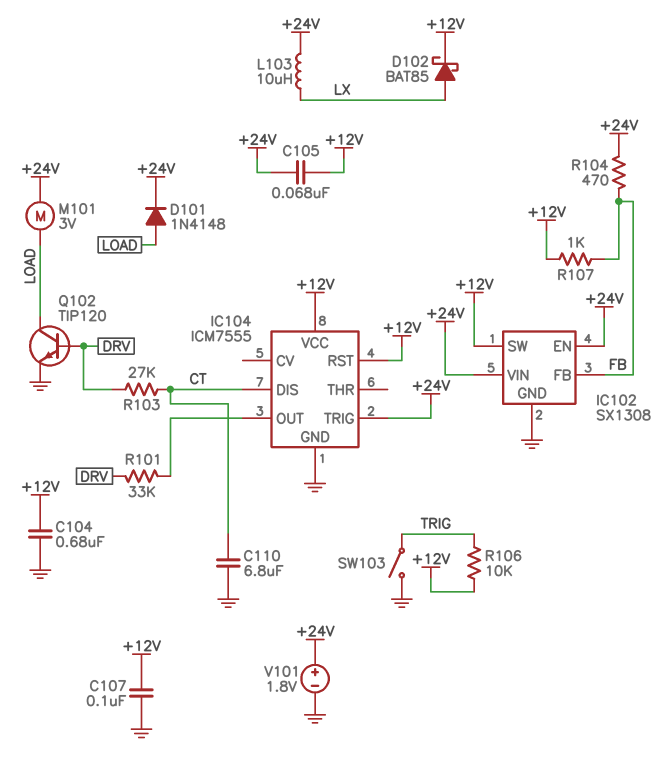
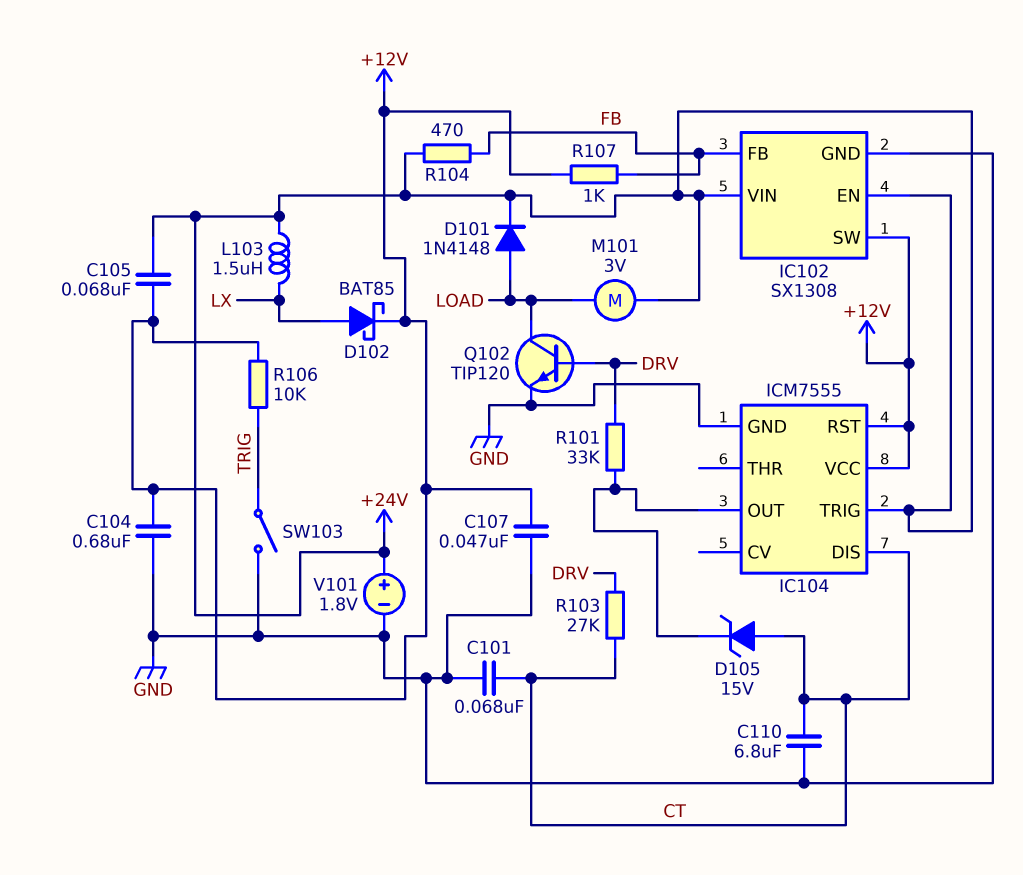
C101: none -> 68nF (CT, GND)
C107: 100nF (+12V, GND) -> 47nF (+12V, GND)
D105: none -> zener 15V (A CT, K IC104/OUT)
L103: 10uH (+24V, LX) -> 1.5uH (+24V, LX)

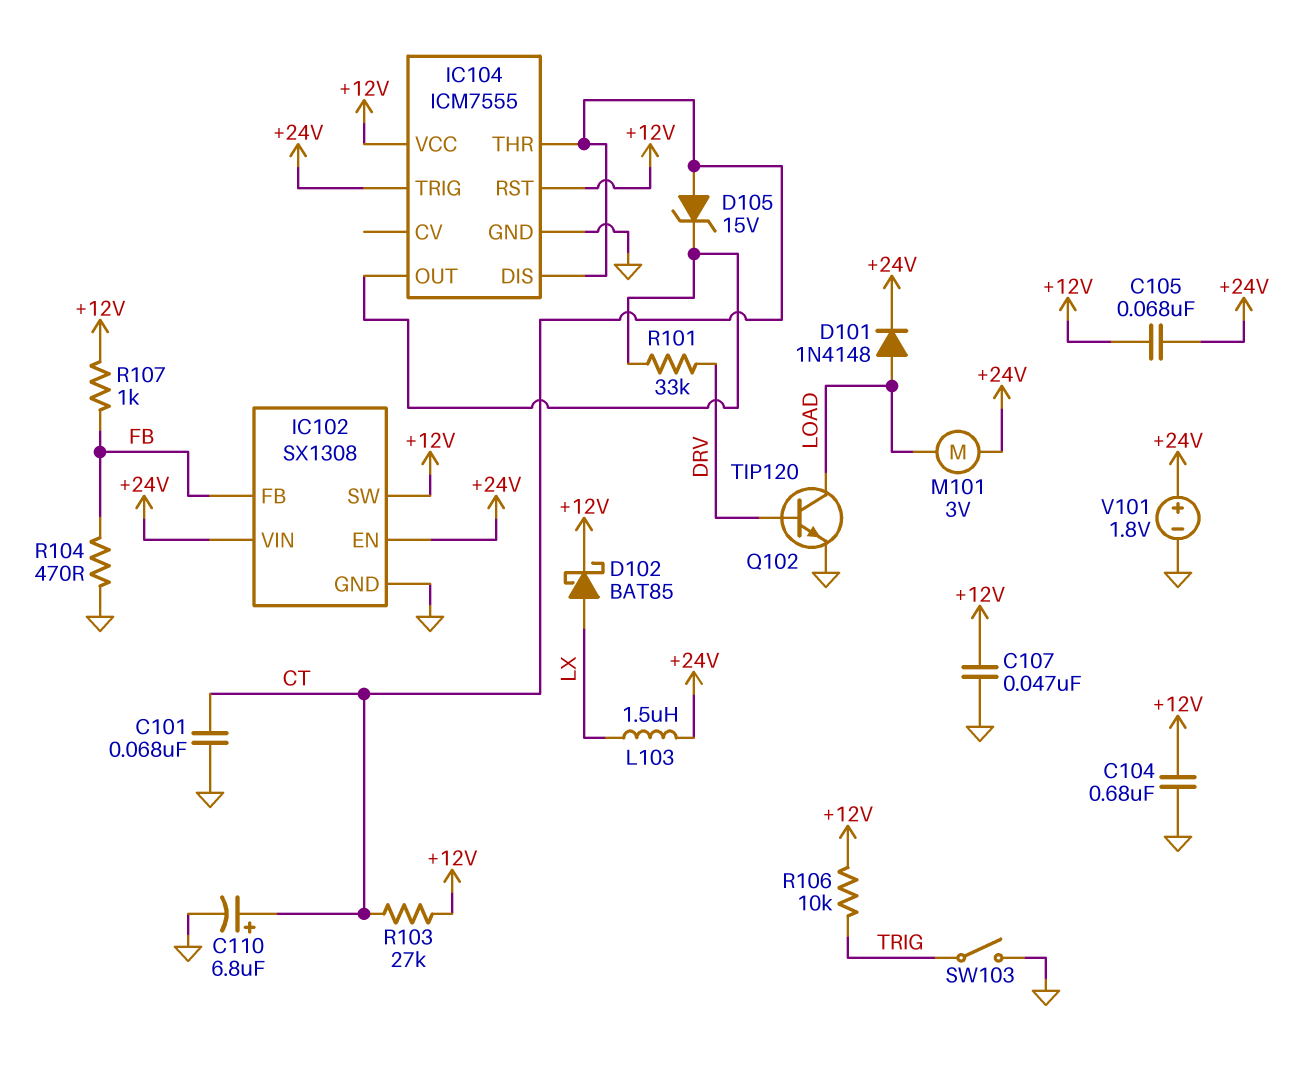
C110: 6.8uF (CT, GND) -> 6.8uF (plus CT, minus GND)
IC104 pin THR: none -> CT
R103: 27k (CT, DRV) -> 27k (+12V, CT)
R104: 470 (+24V, FB) -> 470 (FB, GND)

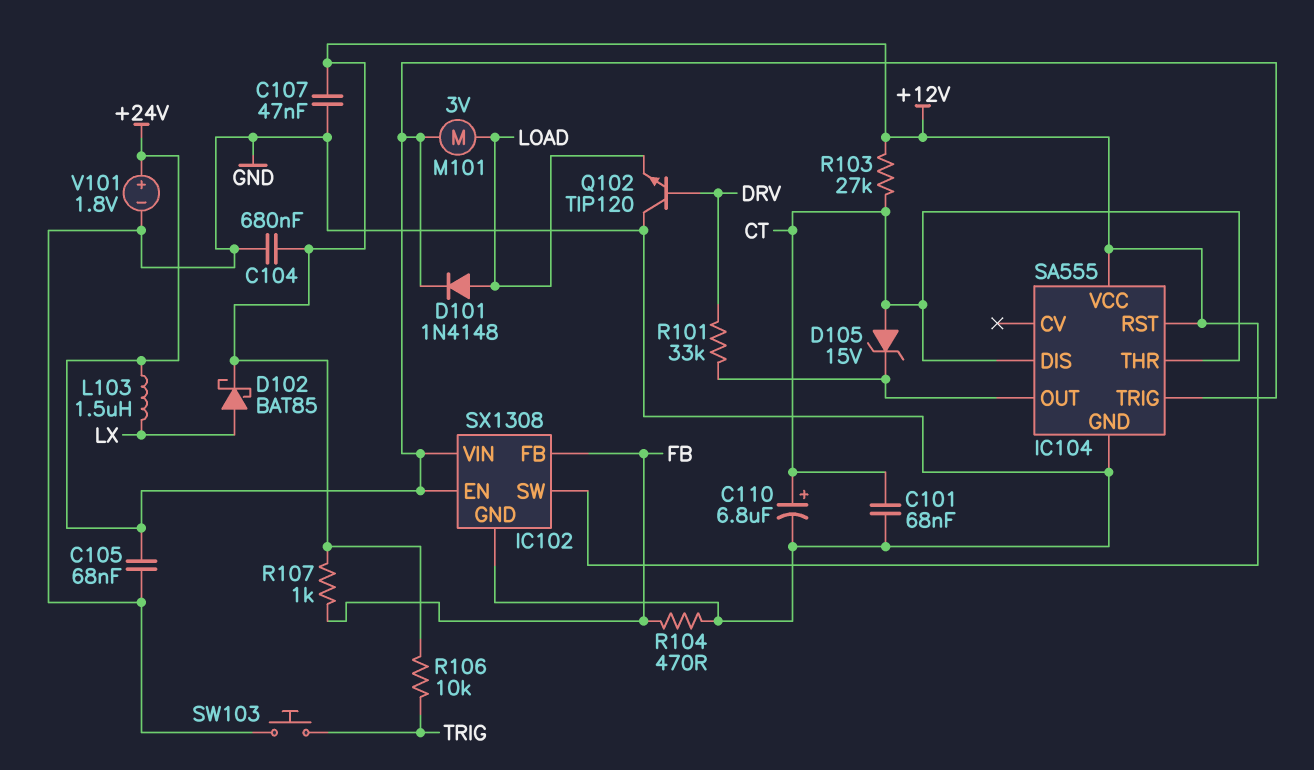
C105: 68nF (+12V, +24V) -> 68nF (+24V, GND)
IC104: ICM7555 -> SA555
Q102: NPN TIP120 (B DRV, C LOAD, E GND) -> NPN TIP120 (B DRV, C GND, E LOAD)
SW103: switch (GND, TRIG) -> button (GND, TRIG)

